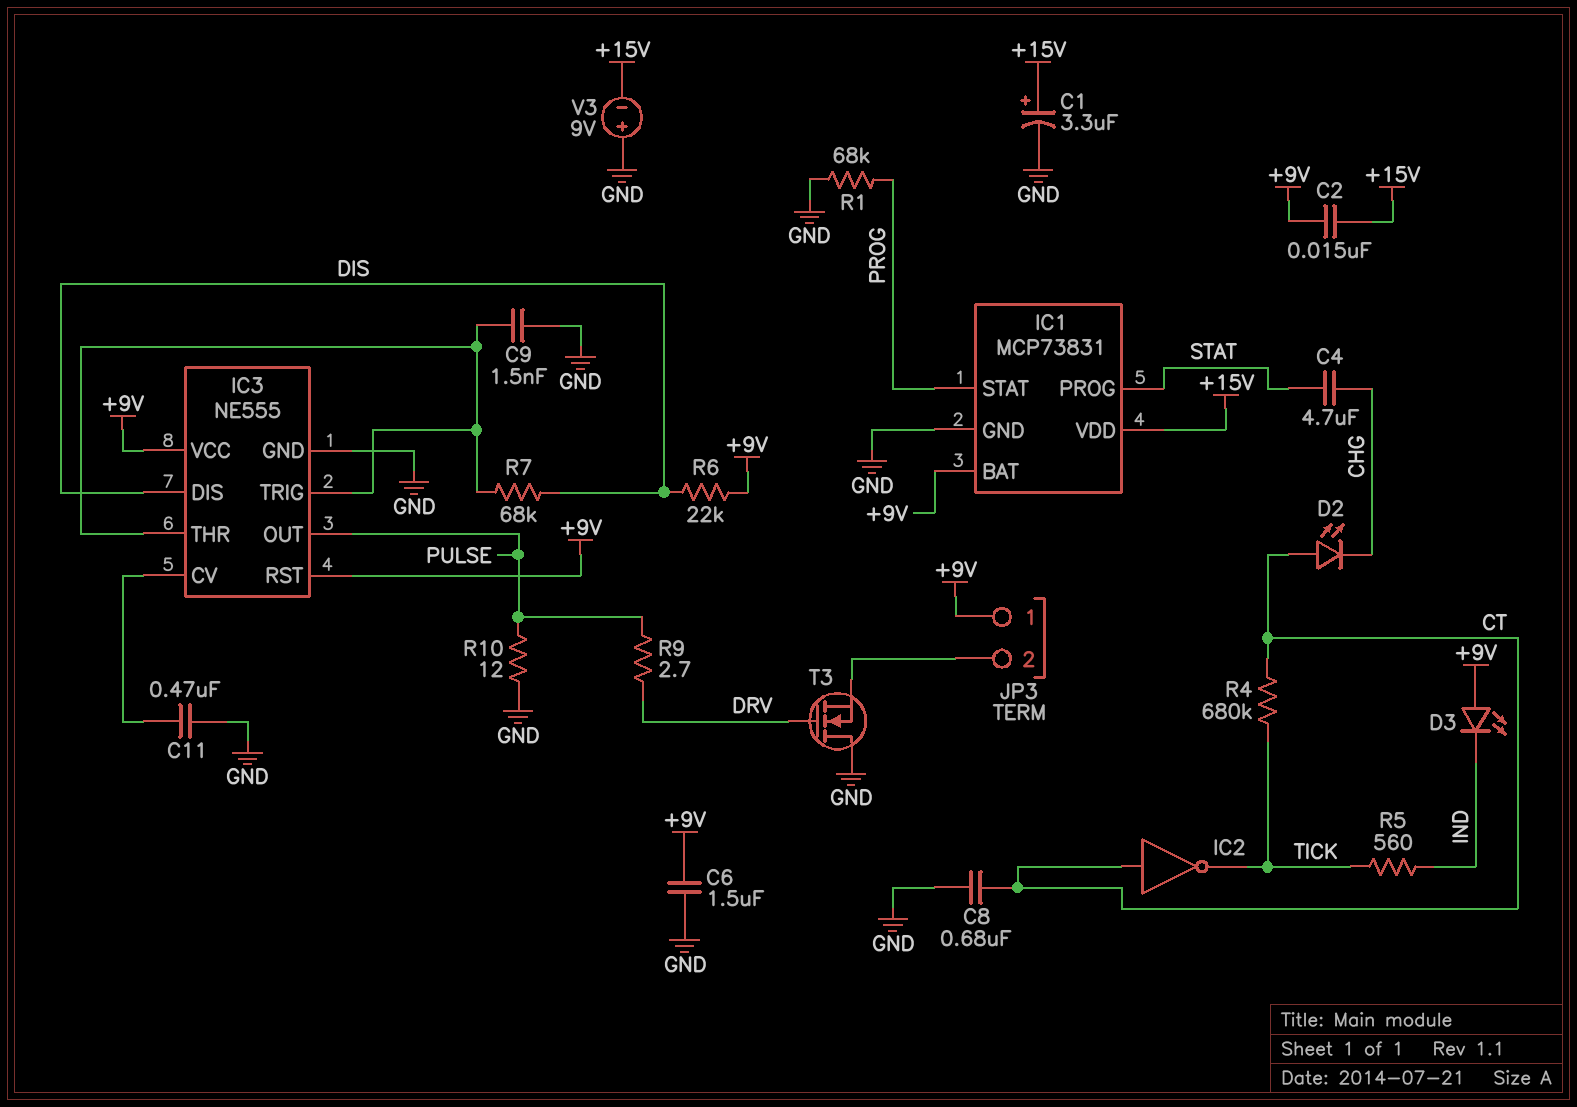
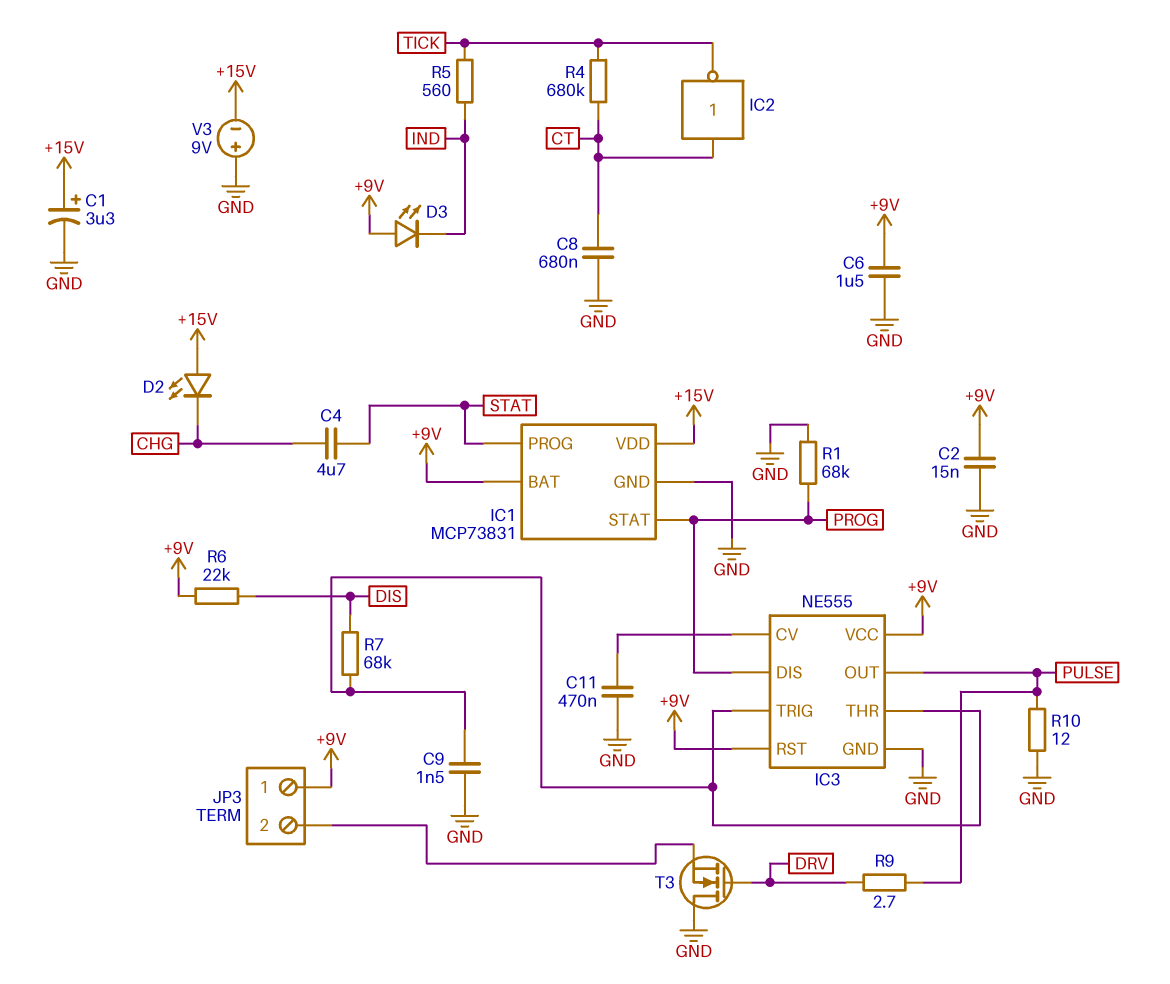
C2: 15nF (+9V, +15V) -> 15nF (+9V, GND)
D2: LED (A CT, K CHG) -> LED (A +15V, K CHG)
IC3 pin DIS: DIS -> PROG

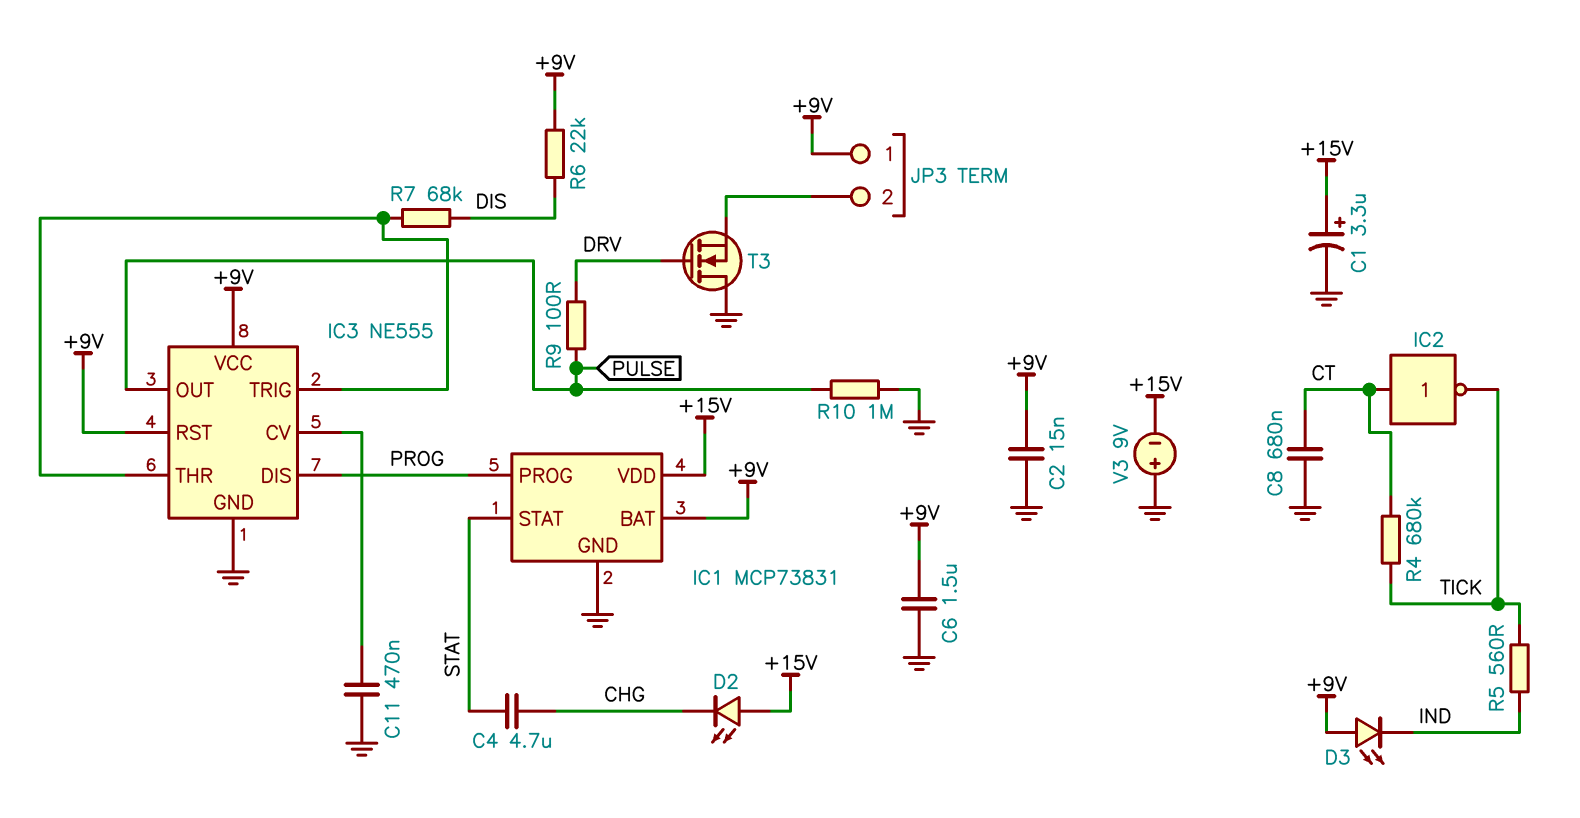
C9: 1.5nF (GND, IC3/THR) -> none
IC1 pin PROG: STAT -> PROG
IC1 pin STAT: PROG -> STAT
R1: 68k (GND, PROG) -> none
R9: 2.7 (DRV, PULSE) -> 100 (DRV, PULSE)
R10: 12 (GND, PULSE) -> 1M (GND, PULSE)

